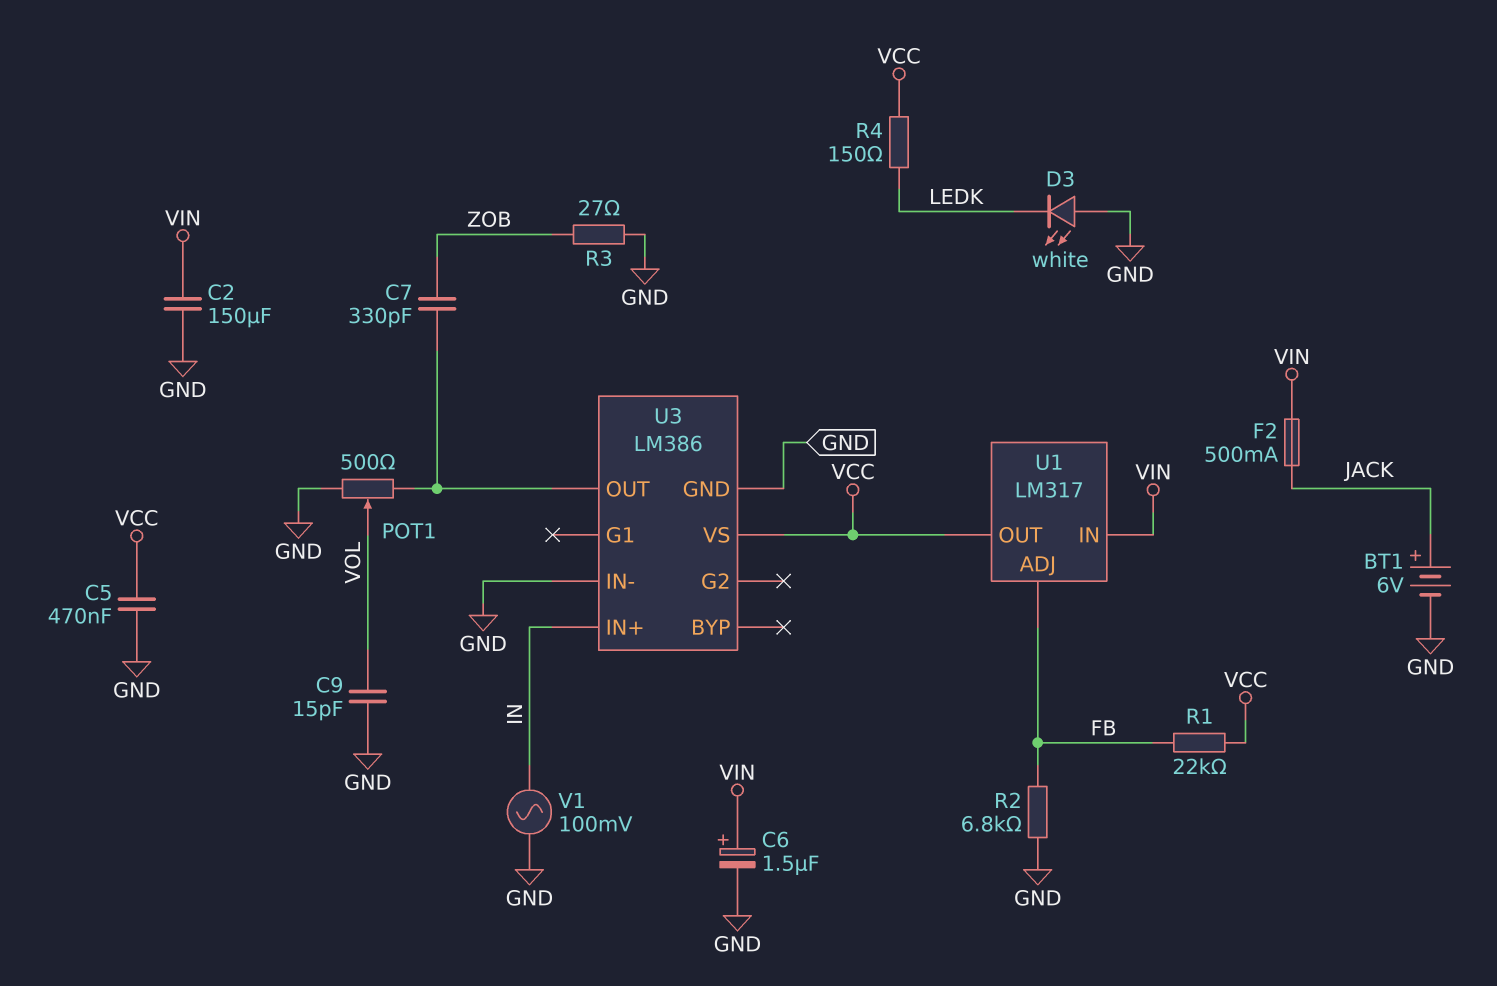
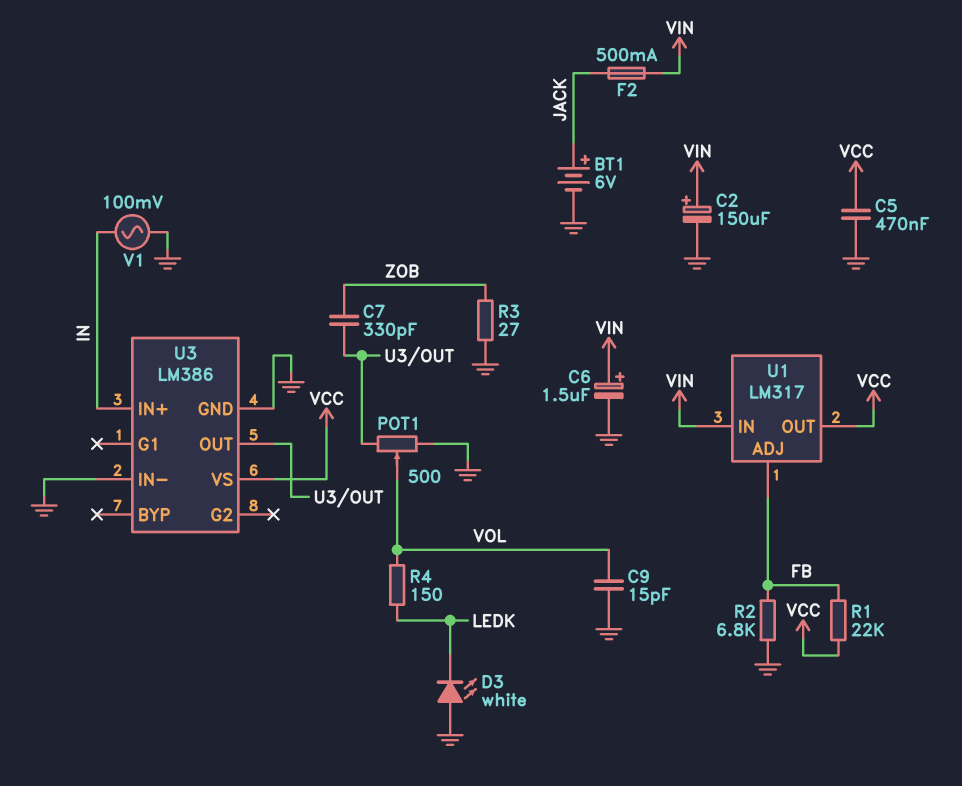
C2: 150uF (GND, VIN) -> 150uF (plus VIN, minus GND)
R4: 150 (LEDK, VCC) -> 150 (LEDK, VOL)

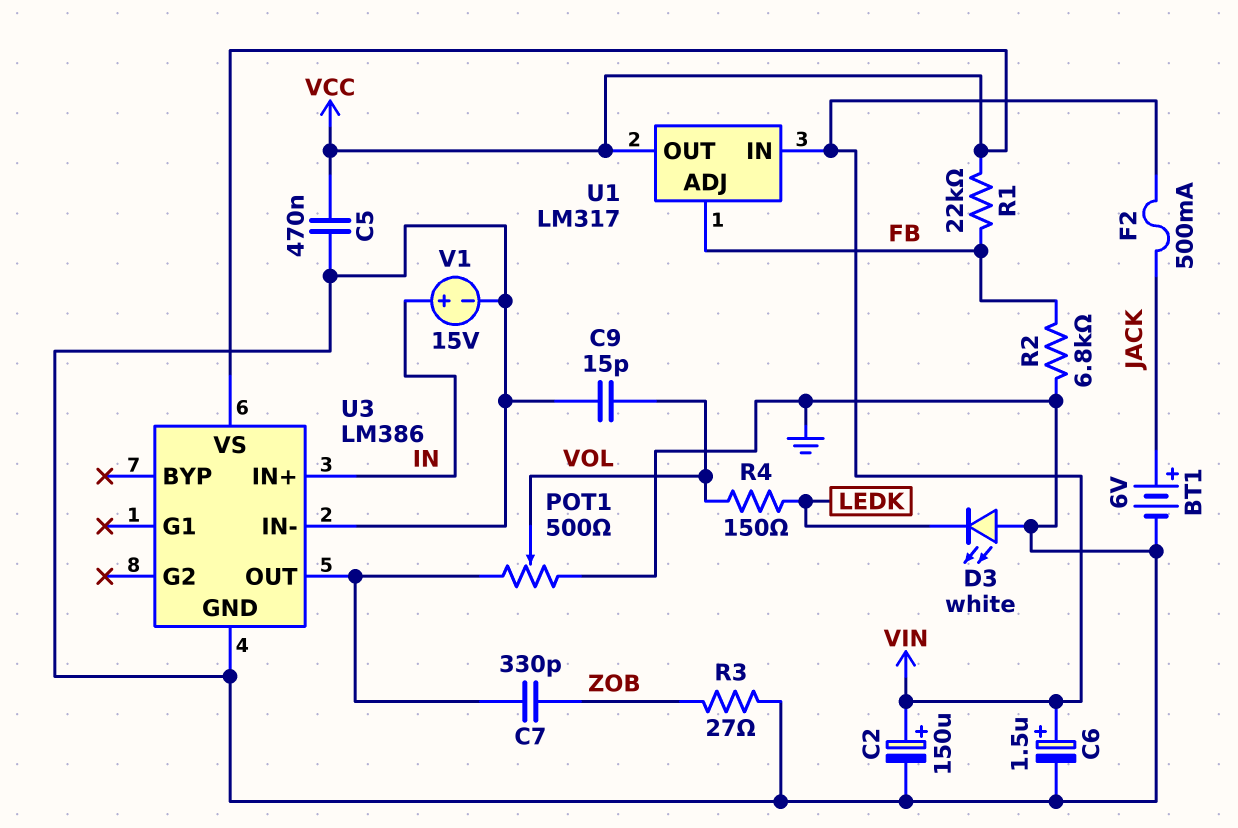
V1: AC 100mV (GND, IN) -> 15V (plus IN, minus GND)

